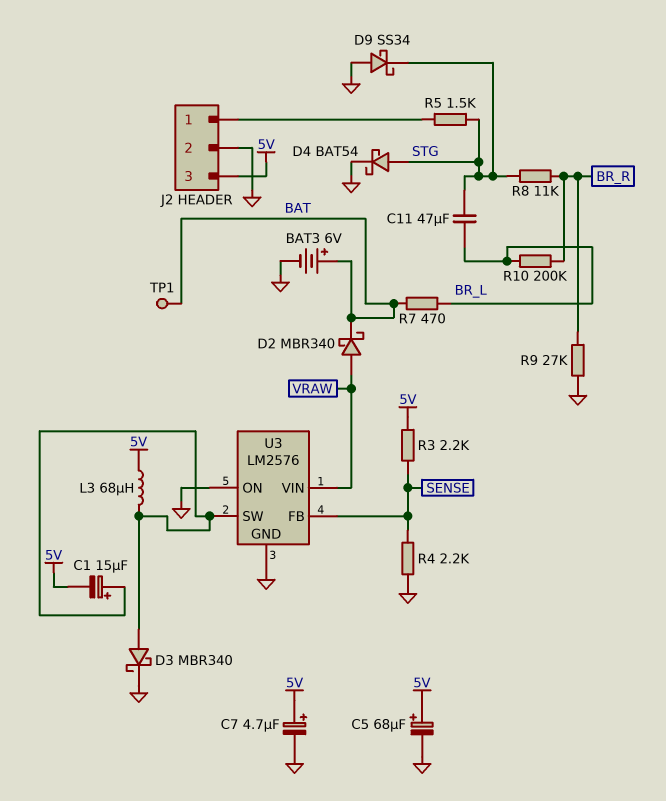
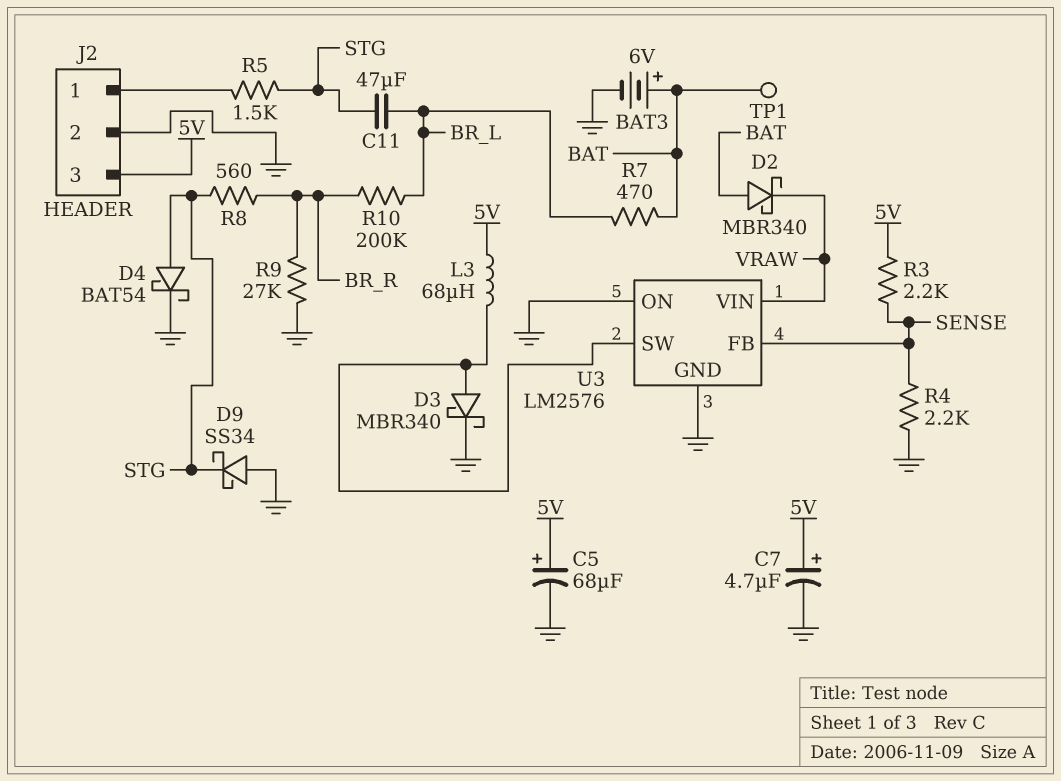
C1: 15uF (plus U3/SW, minus 5V) -> none
D2: schottky MBR340 (A VRAW, K BAT) -> schottky MBR340 (A BAT, K VRAW)
R8: 11k (BR_R, STG) -> 560 (BR_R, STG)

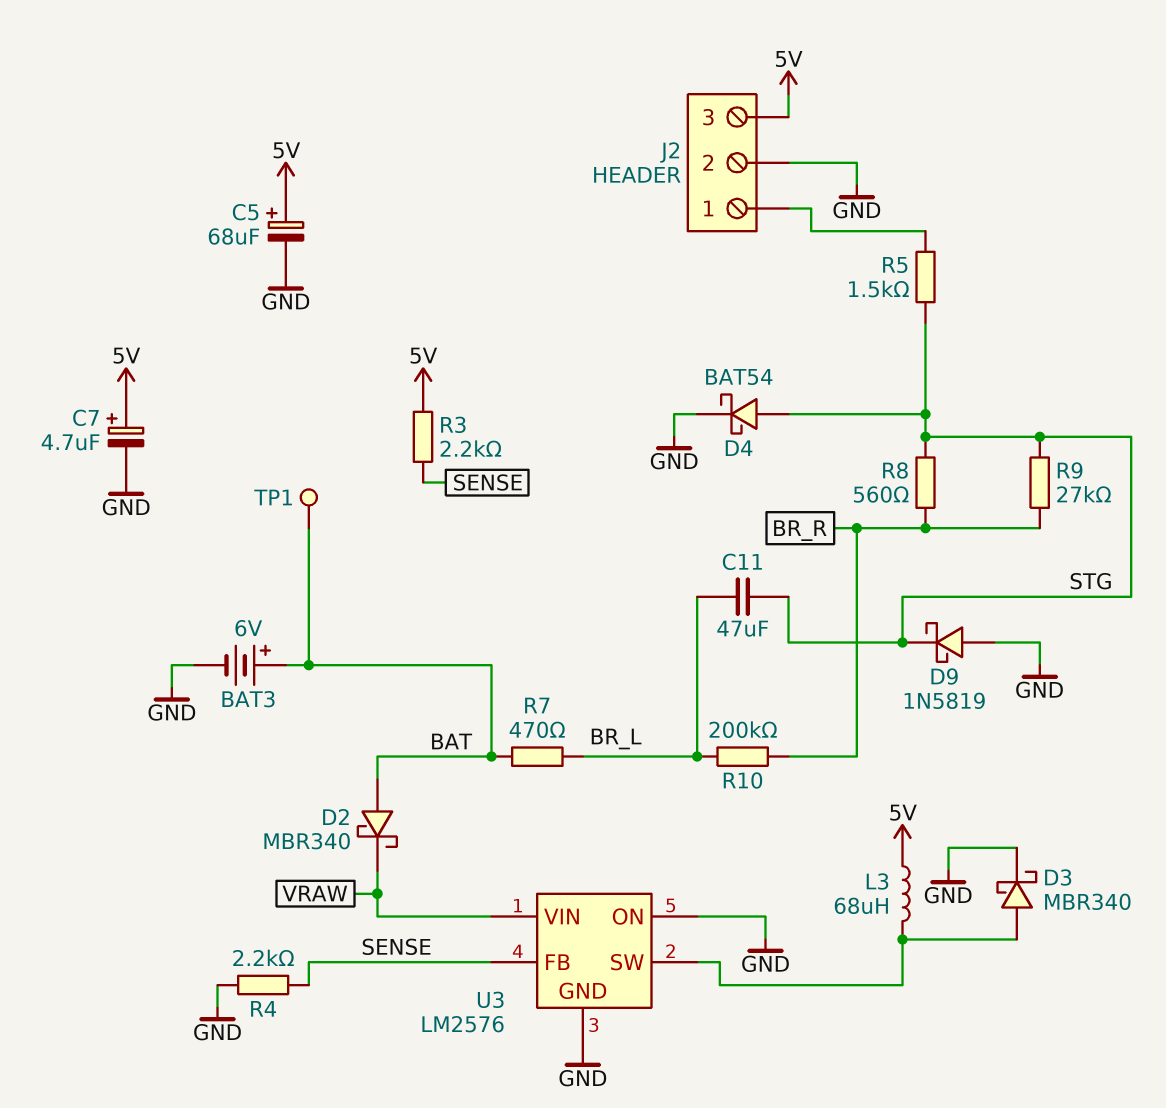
D9: schottky SS34 (A GND, K STG) -> schottky 1N5819 (A GND, K STG)
R9: 27k (BR_R, GND) -> 27k (BR_R, STG)

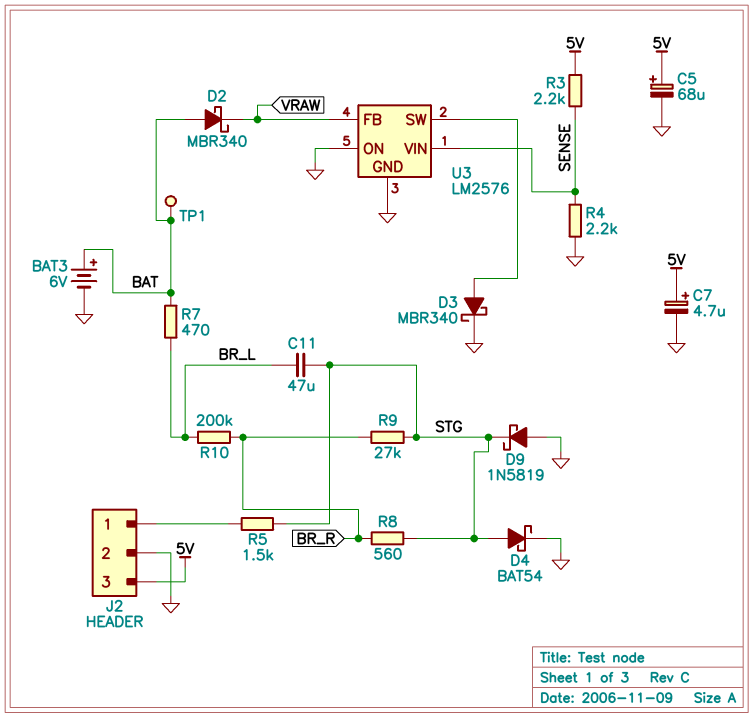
L3: 68uH (5V, U3/SW) -> none
U3 pin FB: SENSE -> VRAW
U3 pin VIN: VRAW -> SENSE

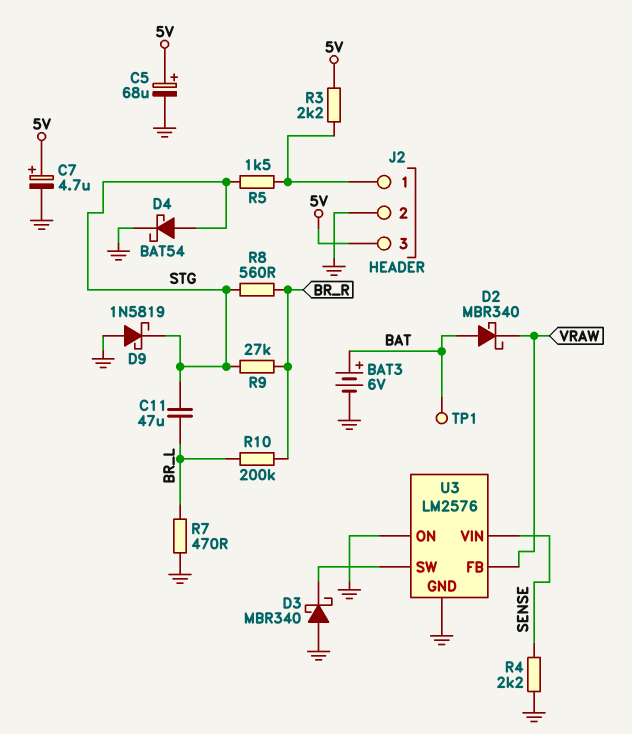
D3: schottky MBR340 (A U3/SW, K GND) -> schottky MBR340 (A GND, K U3/SW)
R3: 2.2k (5V, SENSE) -> 2.2k (5V, J2/1)
R7: 470 (BAT, BR_L) -> 470 (BR_L, GND)

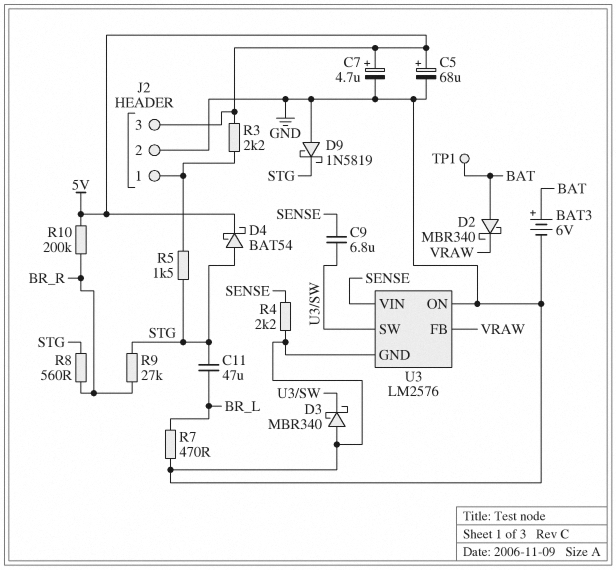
C9: none -> 6.8uF (SENSE, U3/SW)
D4: schottky BAT54 (A STG, K GND) -> schottky BAT54 (A STG, K 5V)
R10: 200k (BR_L, BR_R) -> 200k (5V, BR_R)

